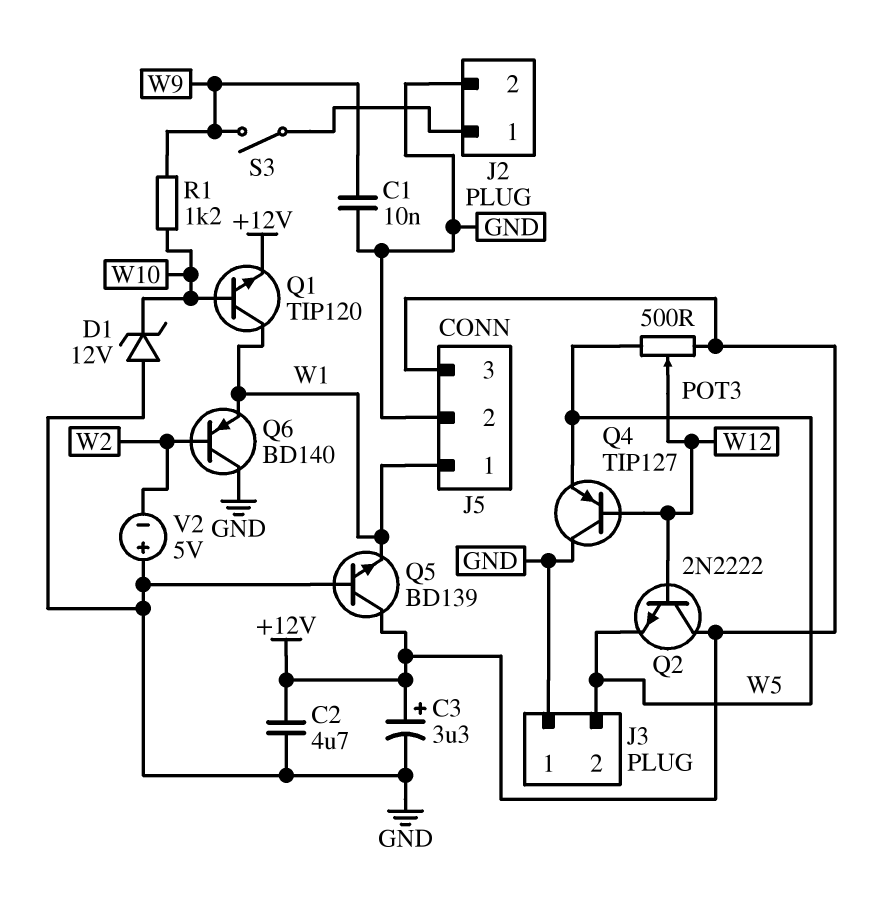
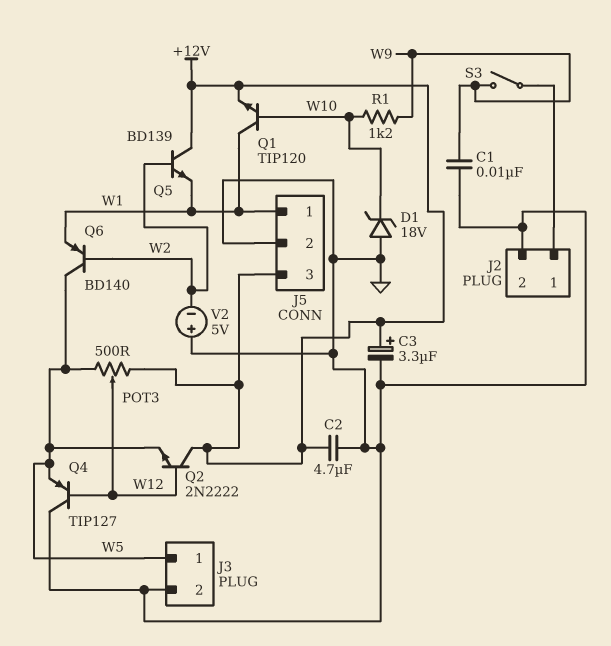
D1: zener 12V (A GND, K W10) -> zener 18V (A GND, K W10)
J3 pin 1: GND -> W5
J3 pin 2: W5 -> GND
Q5: NPN BD139 (B GND, C +12V, E W1) -> NPN BD139 (B W2, C +12V, E W1)
Q6: PNP BD140 (B W2, C GND, E W1) -> PNP BD140 (B W2, C W5, E W1)

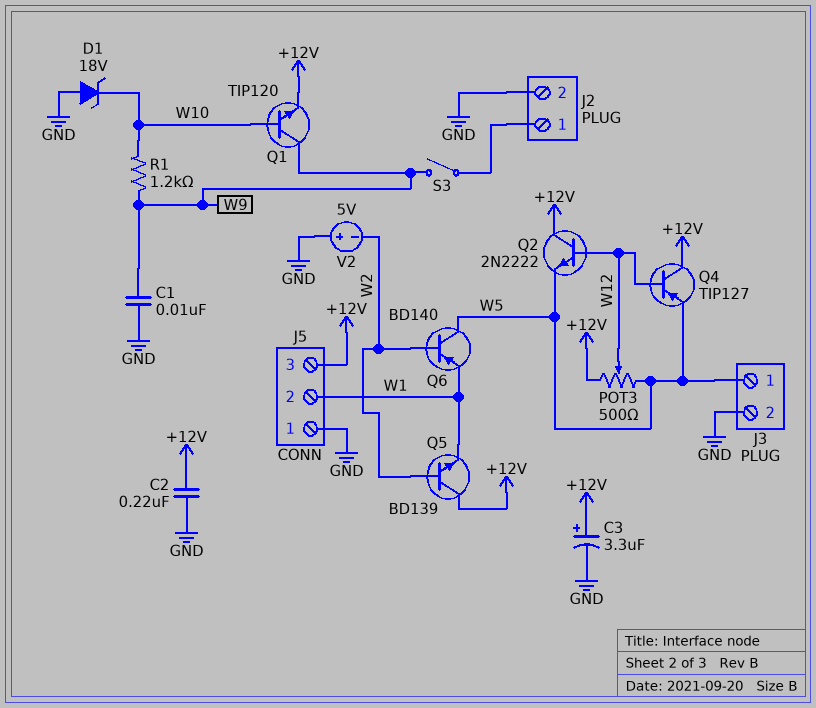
C2: 4.7uF (+12V, GND) -> 220nF (+12V, GND)
J5 pin 1: W1 -> GND
J5 pin 2: GND -> W1
Q1: NPN TIP120 (B W10, C W1, E +12V) -> NPN TIP120 (B W10, C W9, E +12V)
Q4: PNP TIP127 (B W12, C GND, E W5) -> PNP TIP127 (B W12, C +12V, E W5)

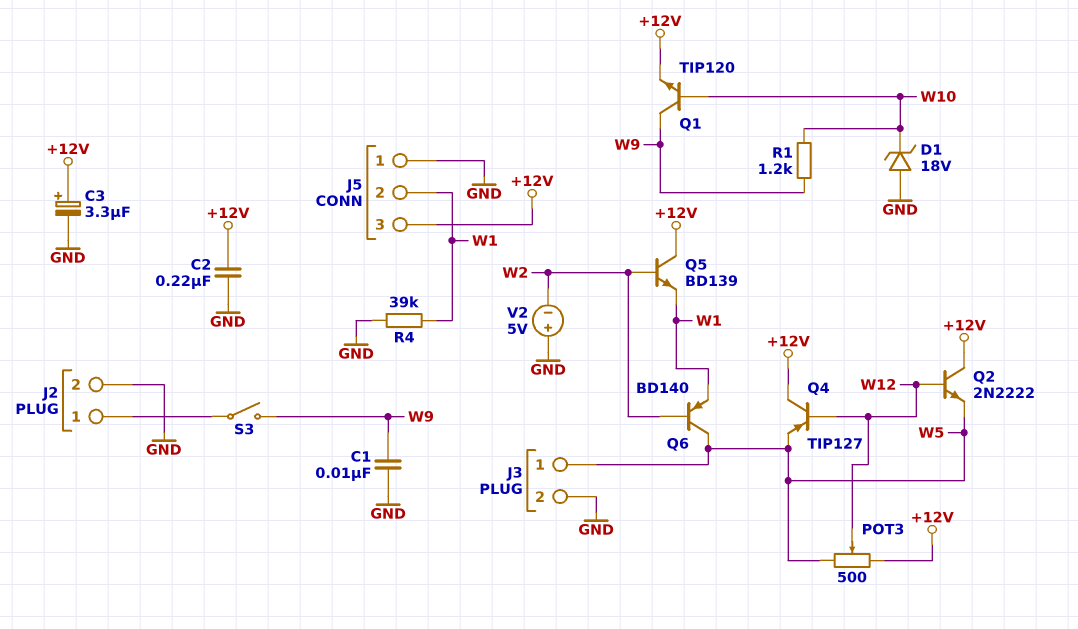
R4: none -> 39k (GND, W1)

